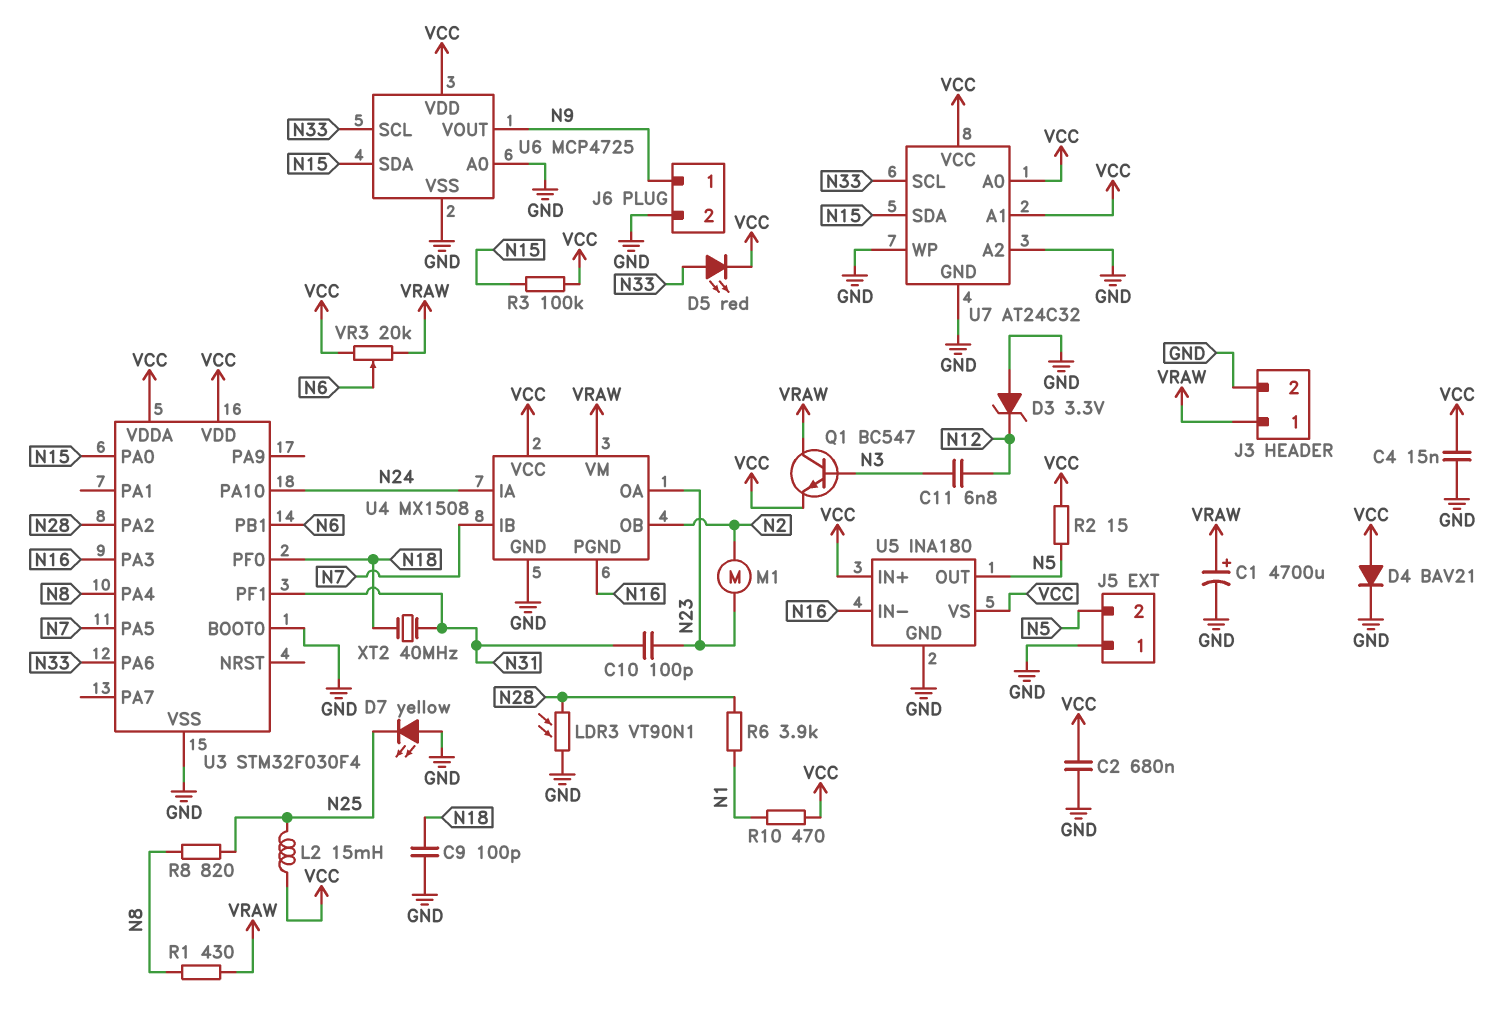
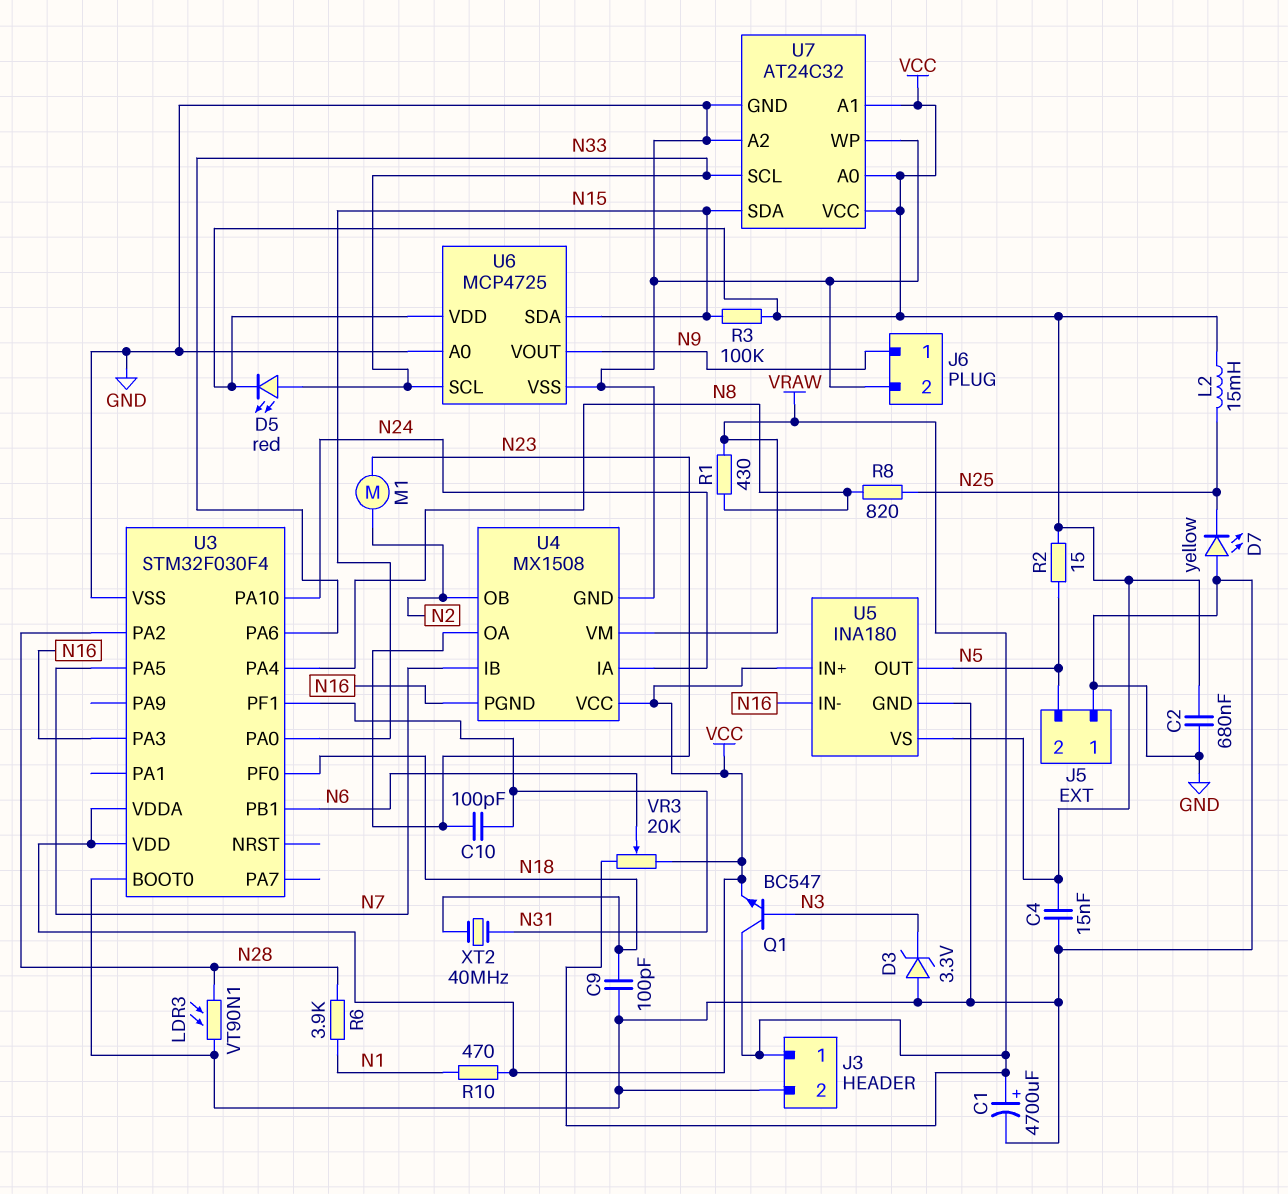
C11: 6.8nF (N3, N12) -> none
D3: zener 3.3V (A GND, K N12) -> zener 3.3V (A GND, K N3)
D4: diode BAV21 (A VCC, K GND) -> none

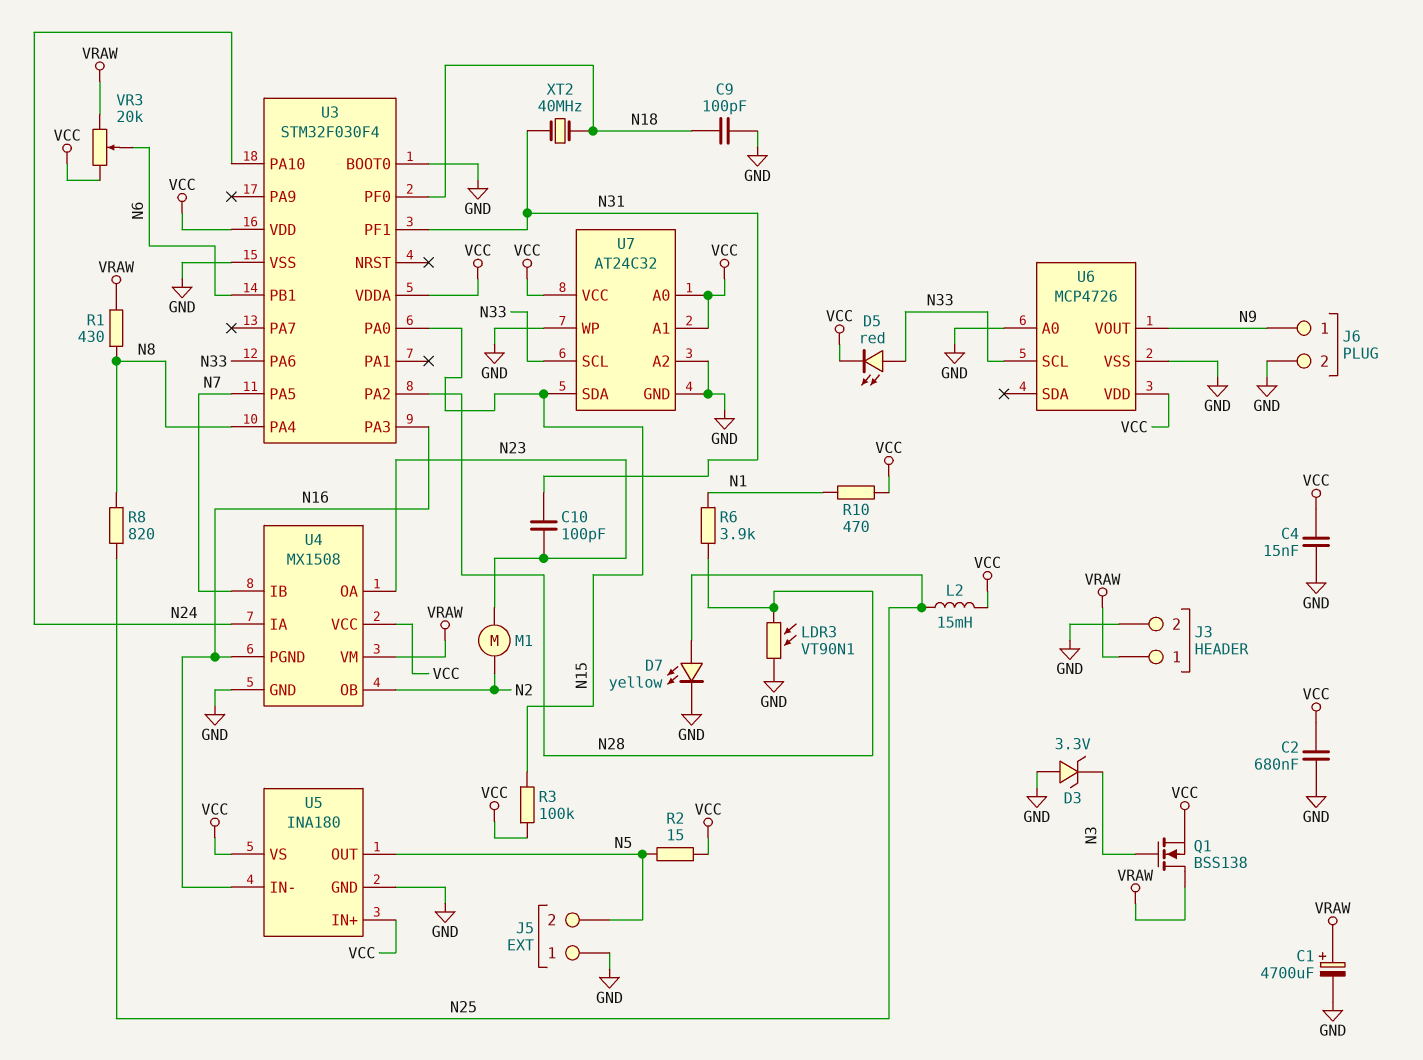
D7: LED yellow (A GND, K N25) -> LED yellow (A N25, K GND)
Q1: NPN BC547 (B N3, C VRAW, E VCC) -> NMOS BSS138 (G N3, D VRAW, S VCC)
U6: MCP4725 -> MCP4726
U6 pin SDA: N15 -> none

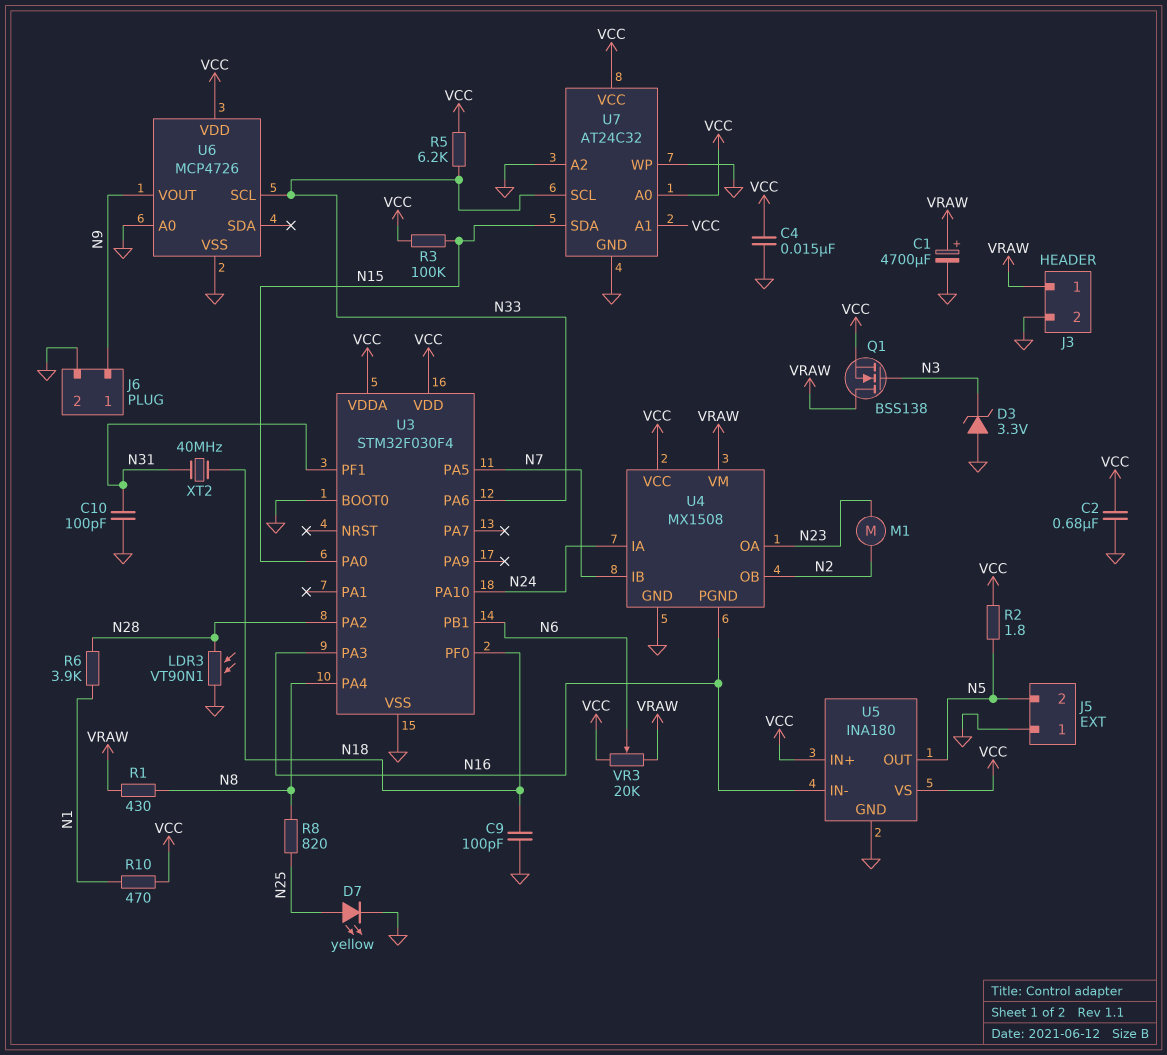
C10: 100pF (N23, N31) -> 100pF (GND, N31)
D5: LED red (A N33, K VCC) -> none
L2: 15mH (N25, VCC) -> none
R2: 15 (N5, VCC) -> 1.8 (N5, VCC)
R5: none -> 6.2k (N33, VCC)

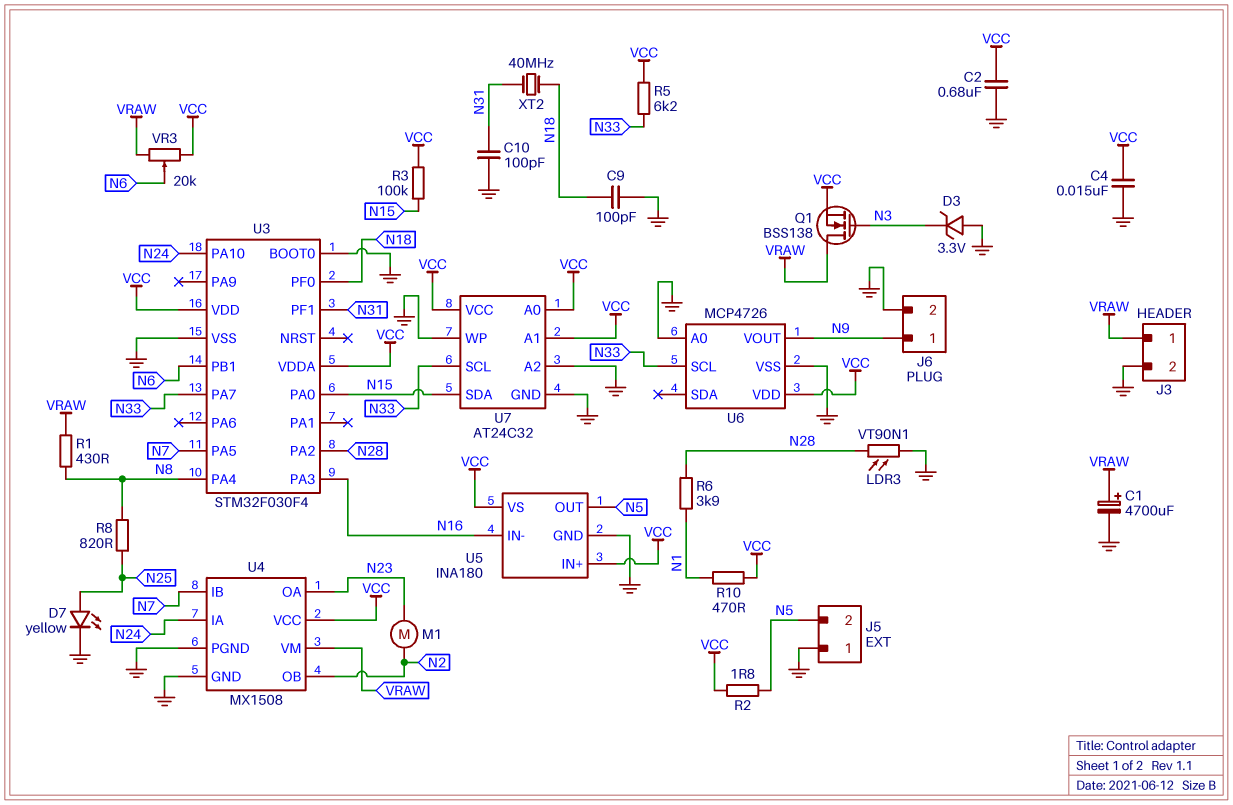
U3 pin PA6: N33 -> none
U3 pin PA7: none -> N33
U4 pin PGND: N16 -> GND

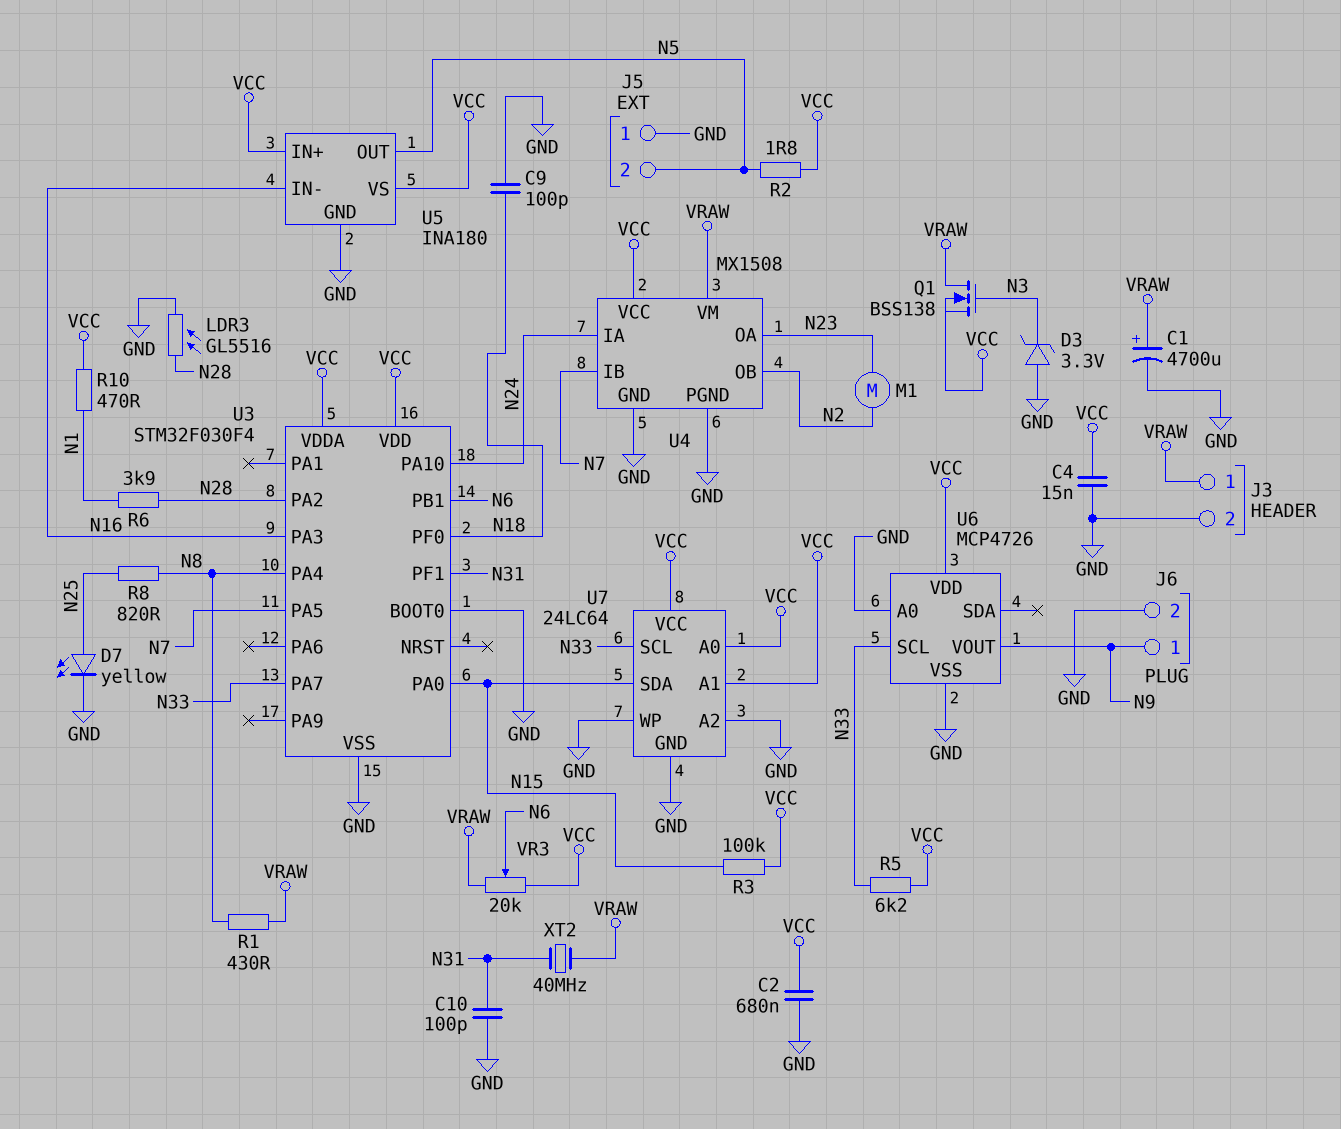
LDR3: VT90N1 (GND, N28) -> GL5516 (GND, N28)
U7: AT24C32 -> 24LC64
XT2: 40MHz (N18, N31) -> 40MHz (N31, VRAW)

